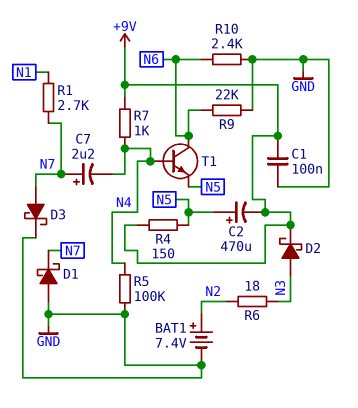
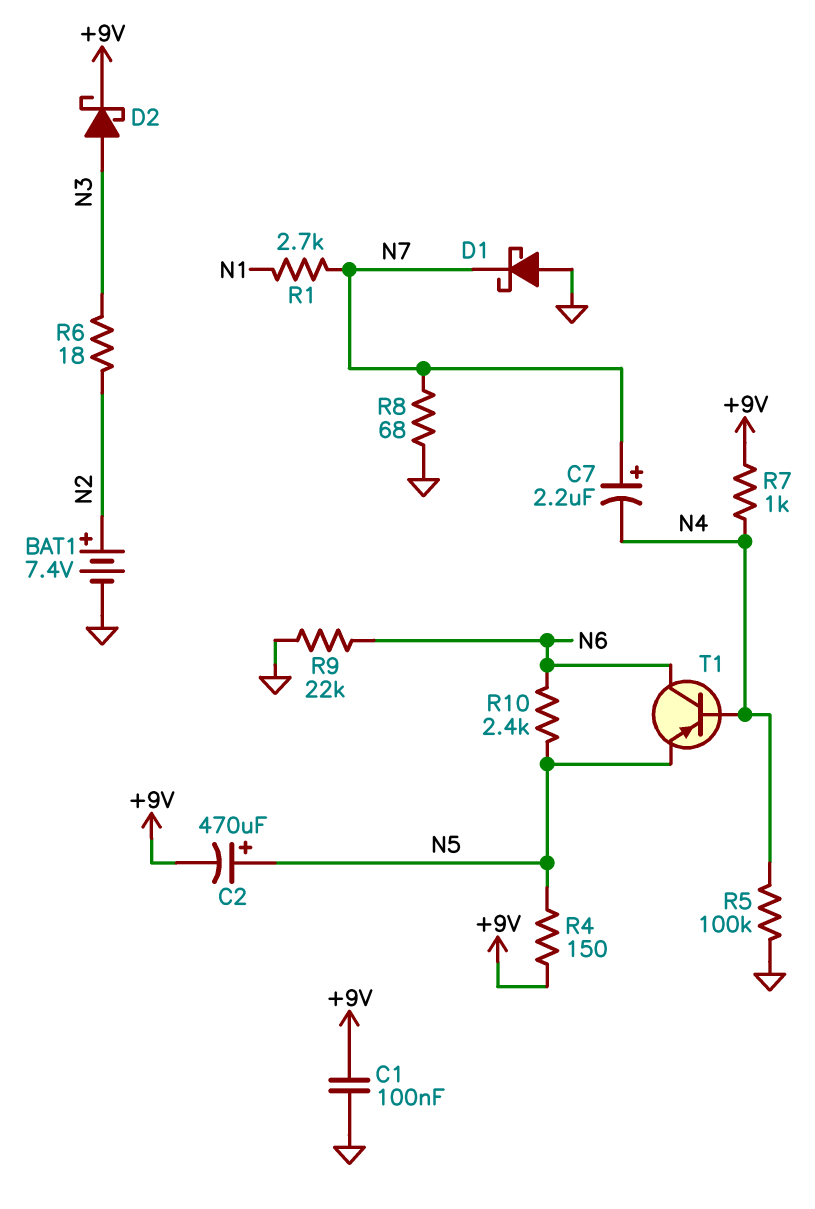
D3: schottky (A N7, K GND) -> none
R8: none -> 68 (GND, N7)
R10: 2.4k (GND, N6) -> 2.4k (N5, N6)
T1: NPN (B N4, C N6, E N5) -> PNP (B N4, C N6, E N5)

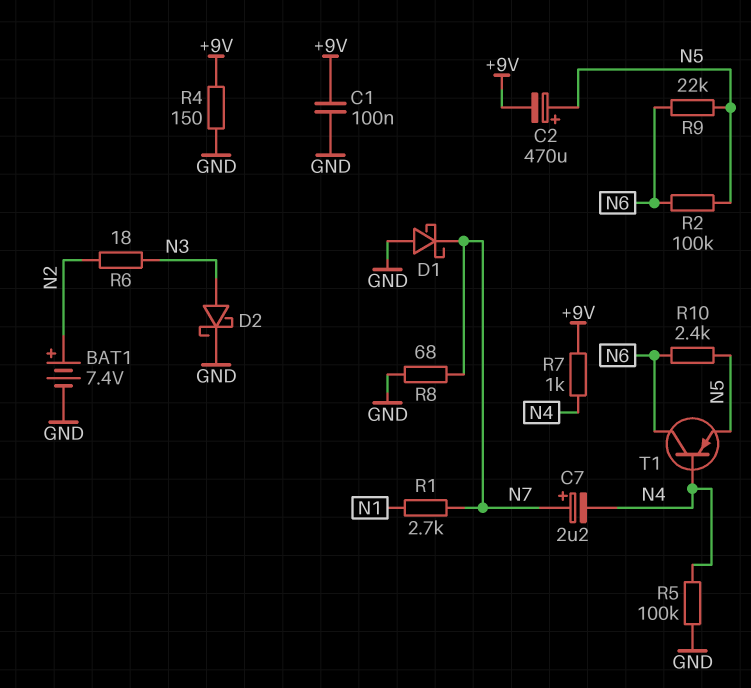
D2: schottky (A N3, K +9V) -> schottky (A N3, K GND)
R2: none -> 100k (N5, N6)
R4: 150 (+9V, N5) -> 150 (+9V, GND)
R9: 22k (GND, N6) -> 22k (N5, N6)

